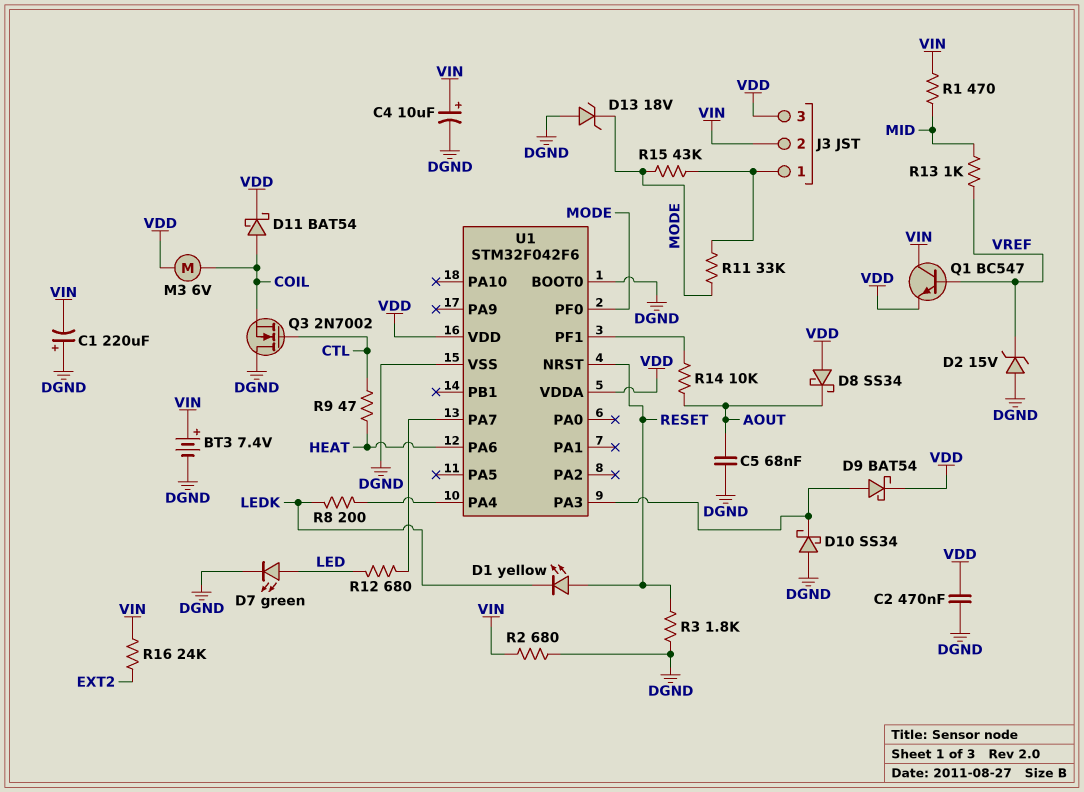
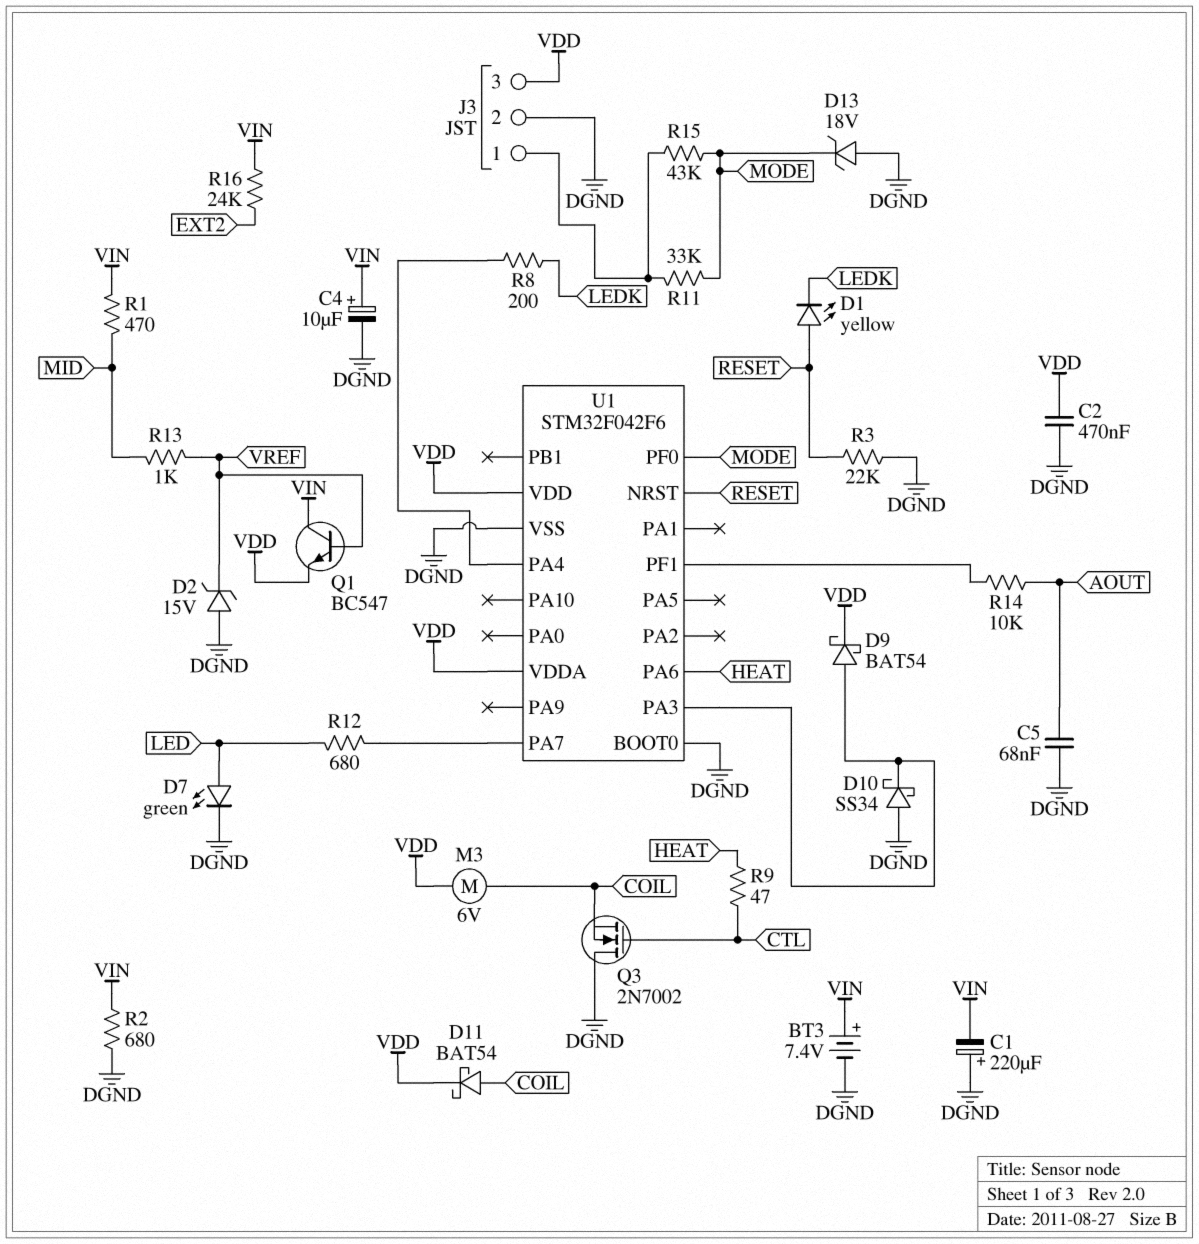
D8: schottky SS34 (A VDD, K AOUT) -> none
J3 pin 2: VIN -> DGND
R3: 1.8k (DGND, RESET) -> 22k (DGND, RESET)

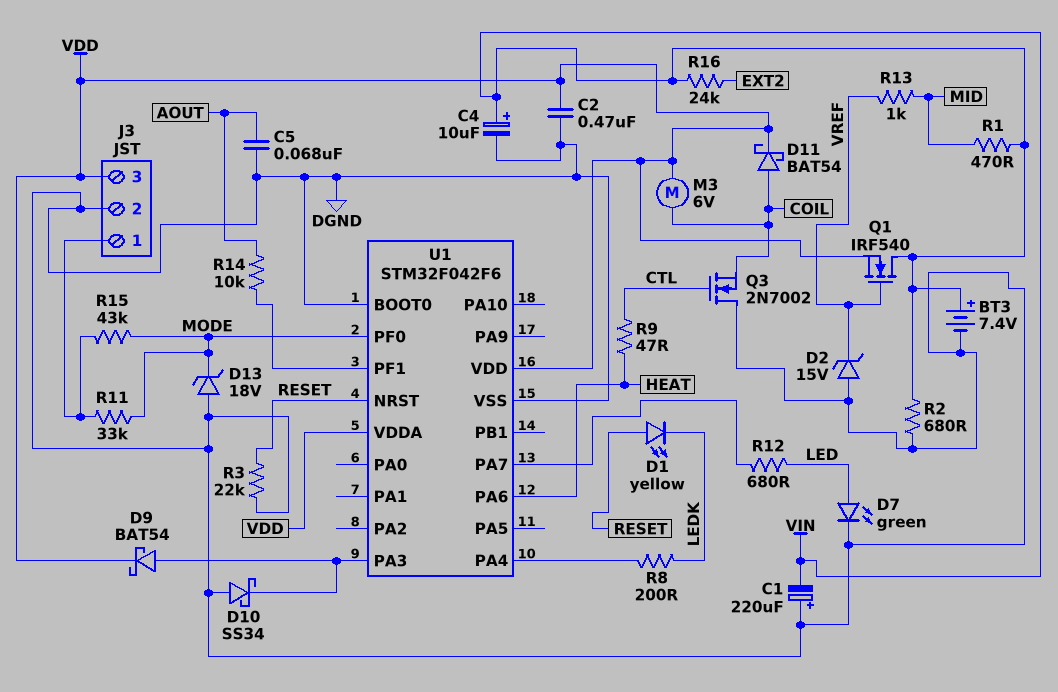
Q1: NPN BC547 (B VREF, C VIN, E VDD) -> NMOS IRF540 (G VREF, D VIN, S VDD)

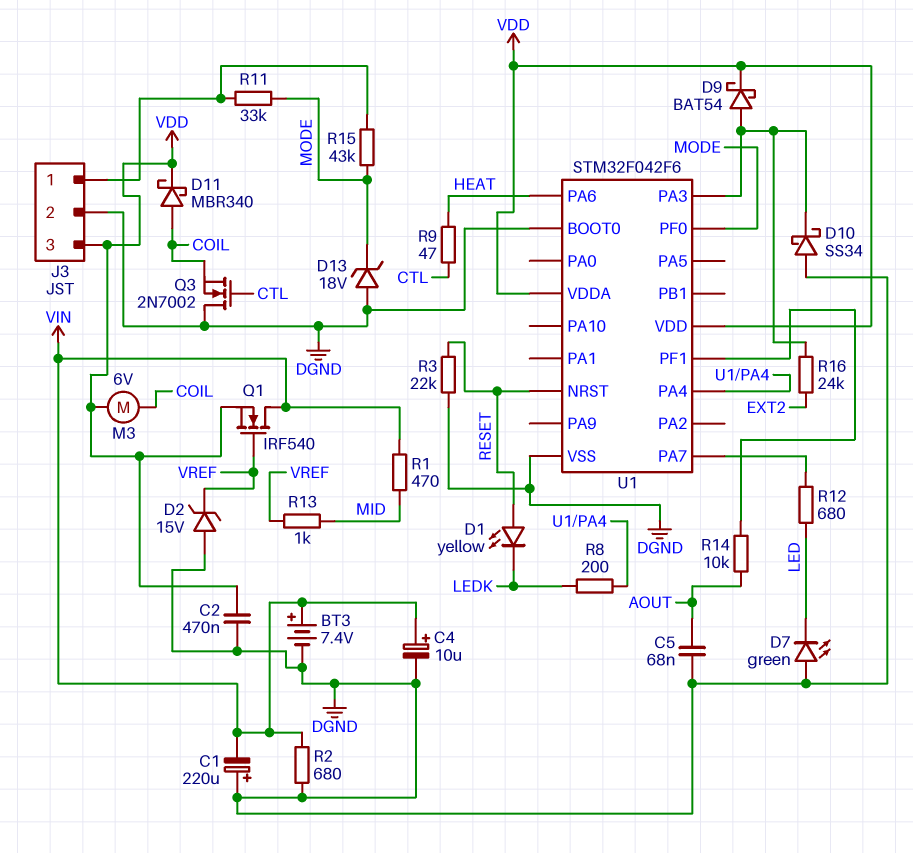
D7: LED green (A LED, K DGND) -> LED green (A DGND, K LED)
D11: schottky BAT54 (A COIL, K VDD) -> schottky MBR340 (A COIL, K VDD)
R16: 24k (EXT2, VIN) -> 24k (EXT2, U1/PA3)

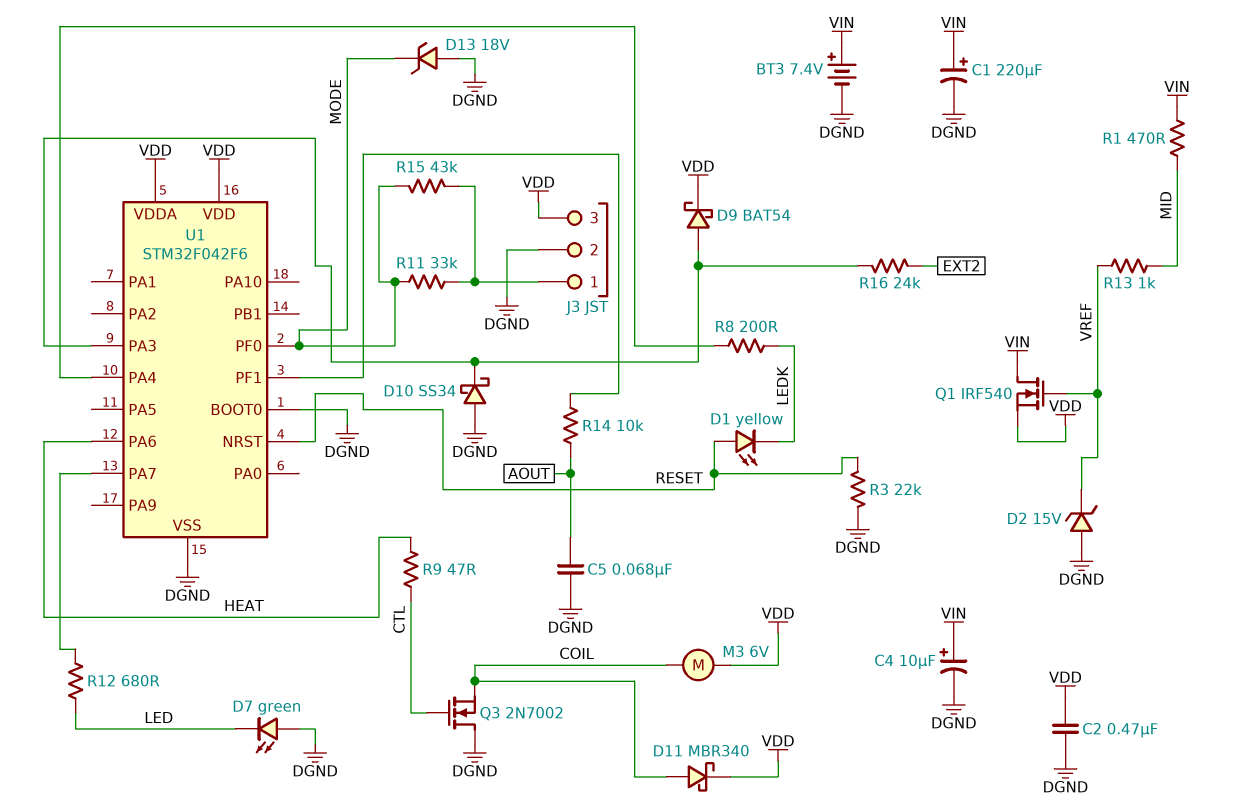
C1: 220uF (plus DGND, minus VIN) -> 220uF (plus VIN, minus DGND)
R2: 680 (DGND, VIN) -> none

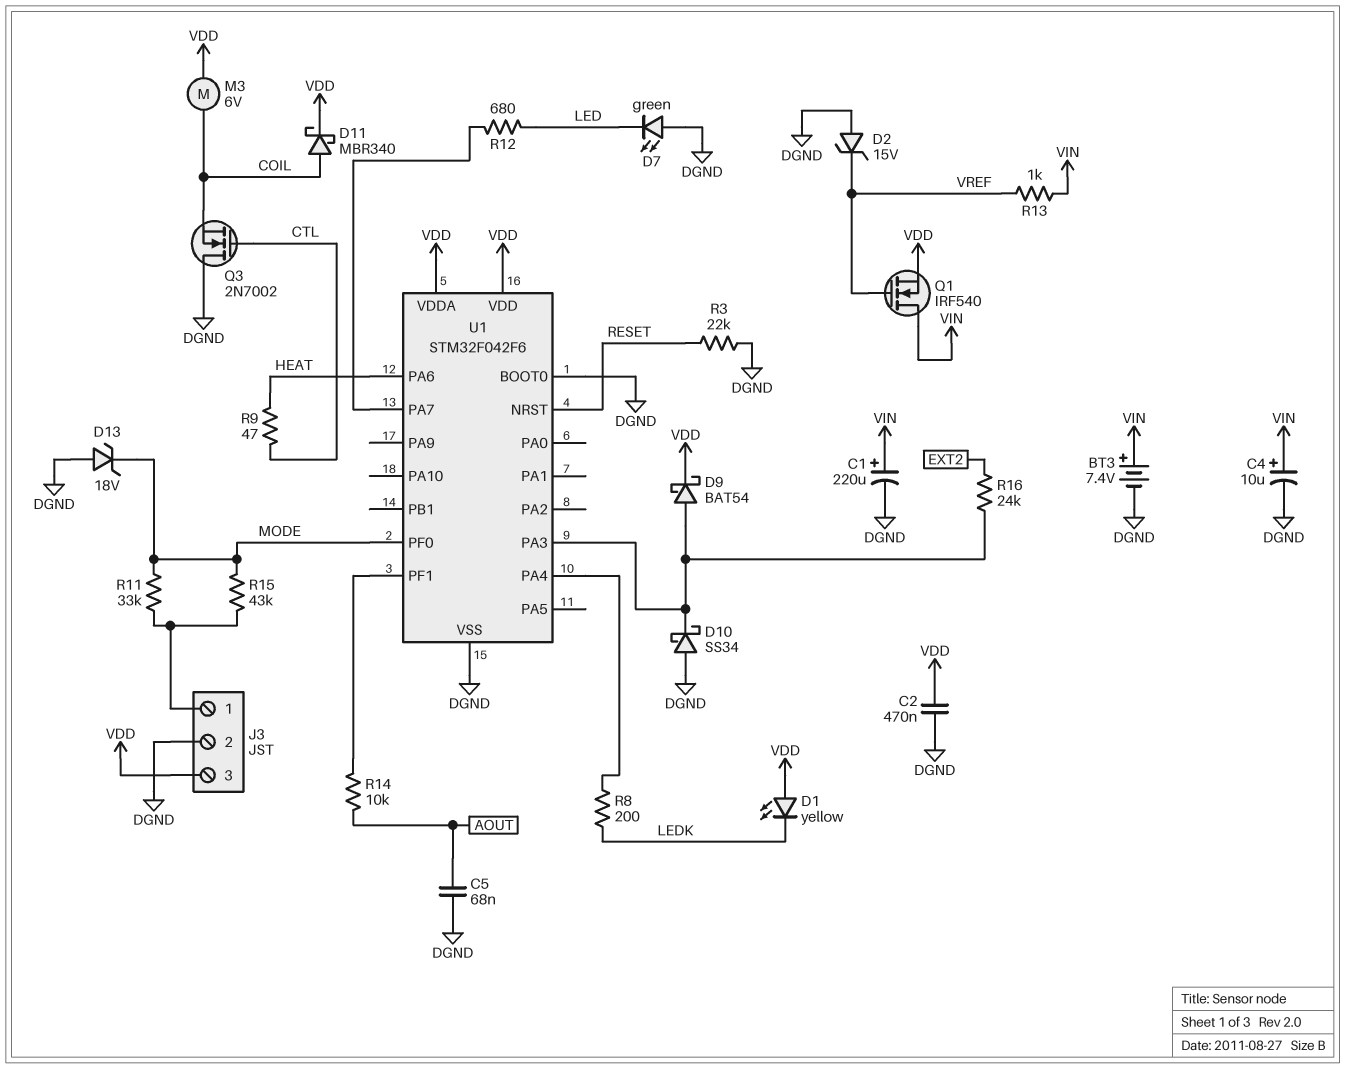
D1: LED yellow (A RESET, K LEDK) -> LED yellow (A VDD, K LEDK)
R1: 470 (MID, VIN) -> none
R13: 1k (MID, VREF) -> 1k (VIN, VREF)

